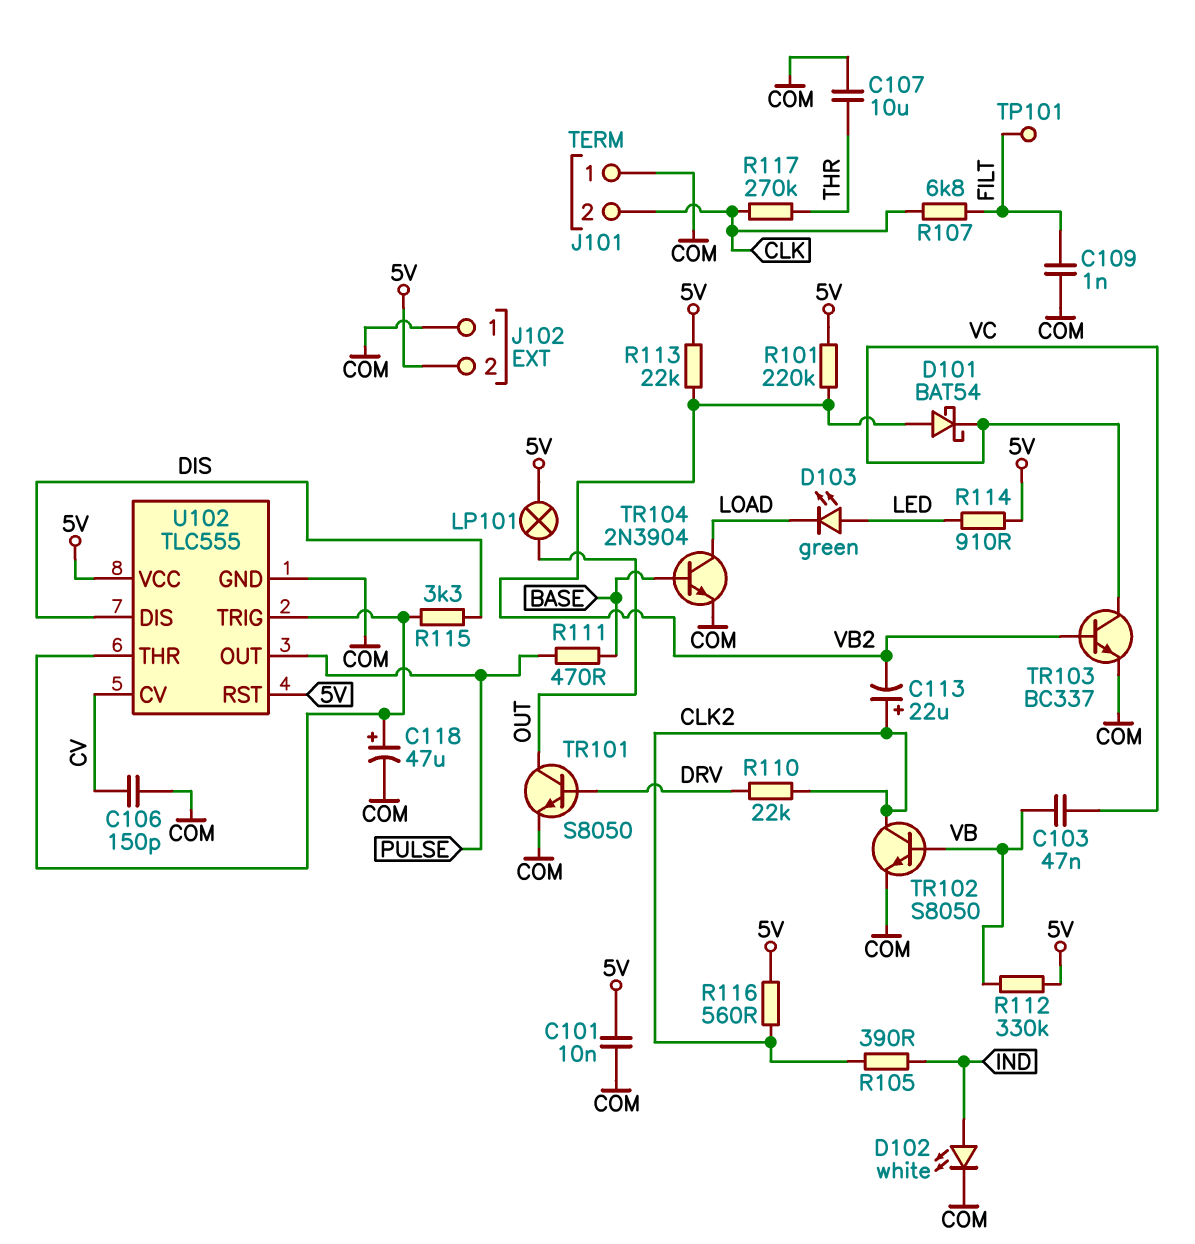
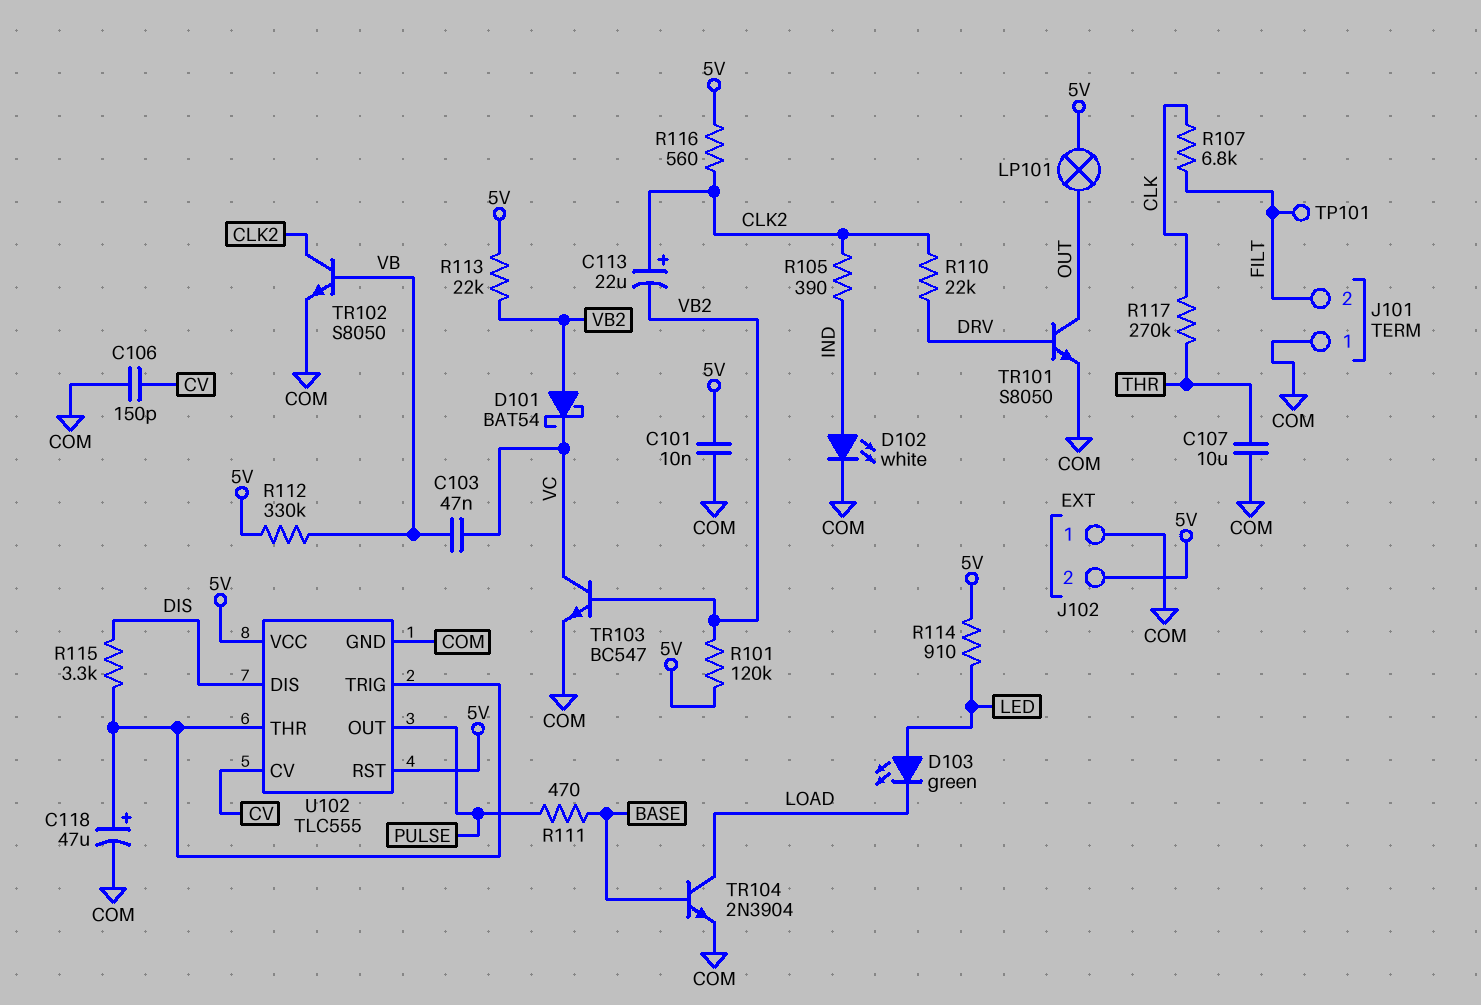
C109: 1nF (COM, FILT) -> none
J101 pin 2: CLK -> FILT
R101: 220k (5V, VB2) -> 120k (5V, VB2)
TR103: NPN BC337 (B VB2, C VC, E COM) -> NPN BC547 (B VB2, C VC, E COM)

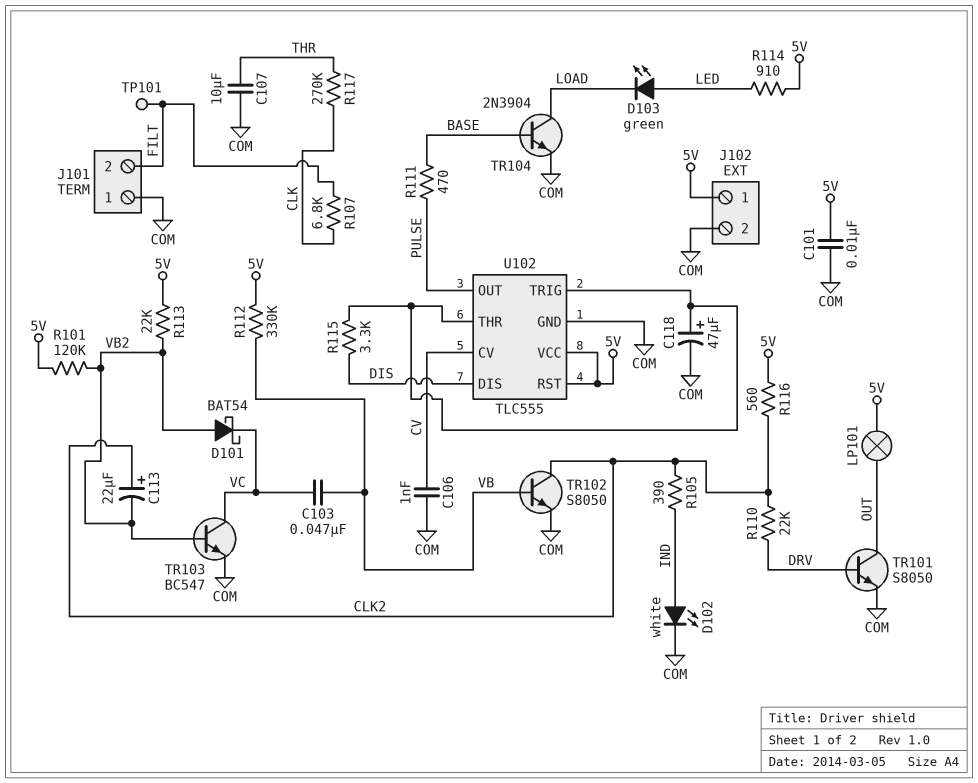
C106: 150pF (COM, CV) -> 1nF (COM, CV)
J102 pin 1: COM -> 5V
J102 pin 2: 5V -> COM

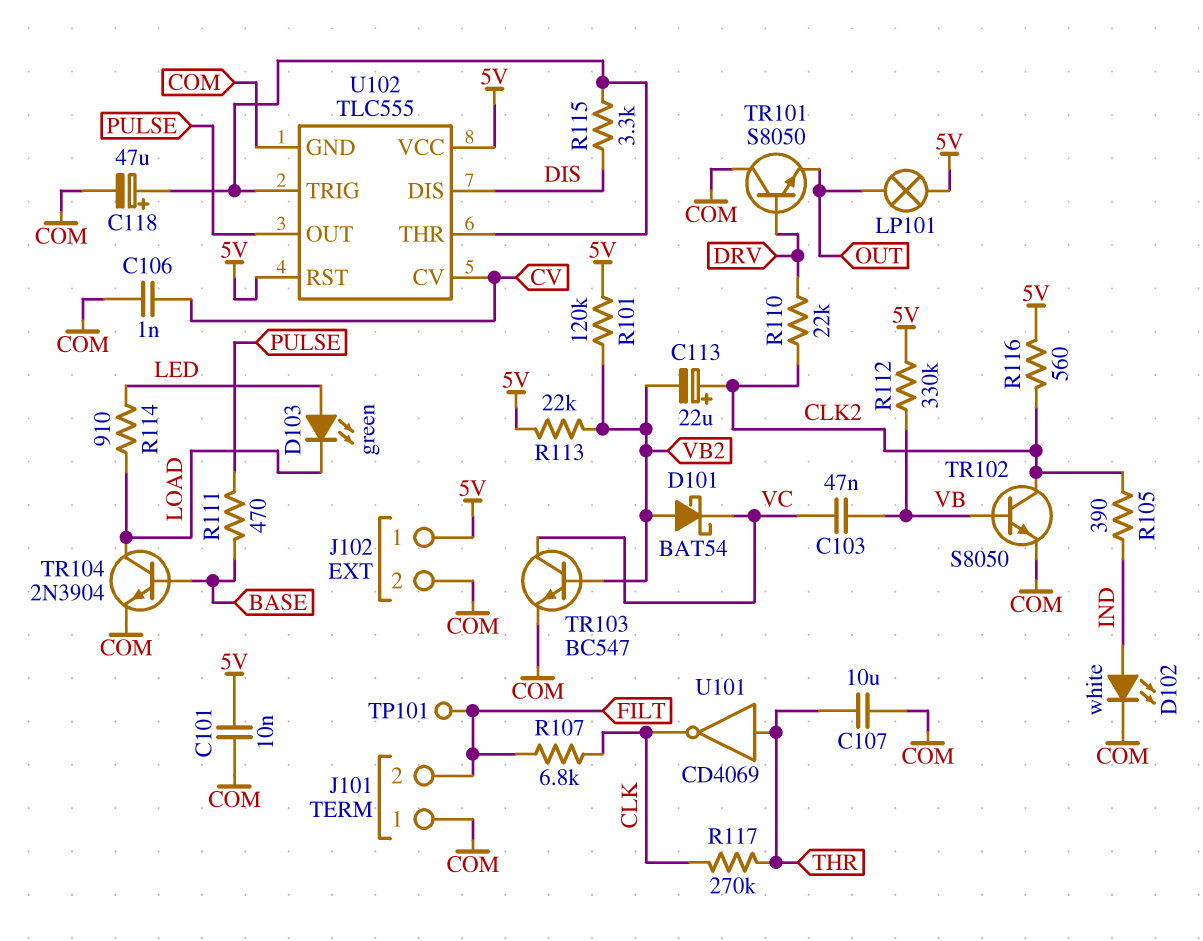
R114: 910 (5V, LED) -> 910 (LED, LOAD)
TR101: NPN S8050 (B DRV, C OUT, E COM) -> NPN S8050 (B DRV, C COM, E OUT)
U101: none -> NOT CD4069 (in THR, out CLK)

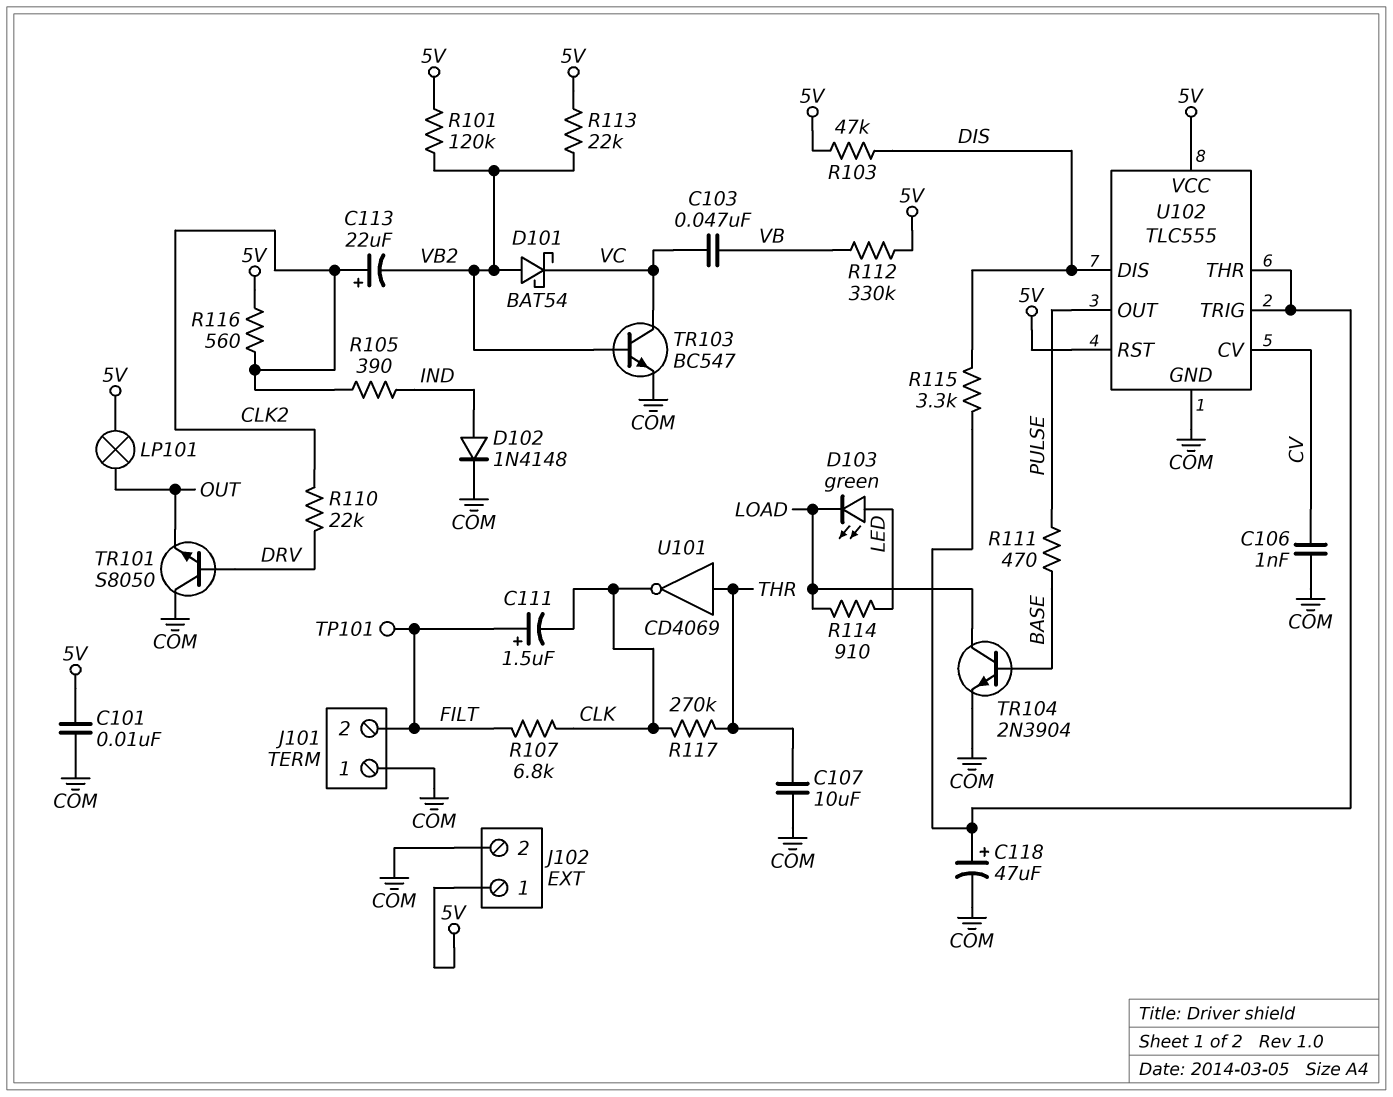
C111: none -> 1.5uF (plus FILT, minus CLK)
D102: LED white (A IND, K COM) -> diode 1N4148 (A IND, K COM)
R103: none -> 47k (5V, DIS)
TR102: NPN S8050 (B VB, C CLK2, E COM) -> none

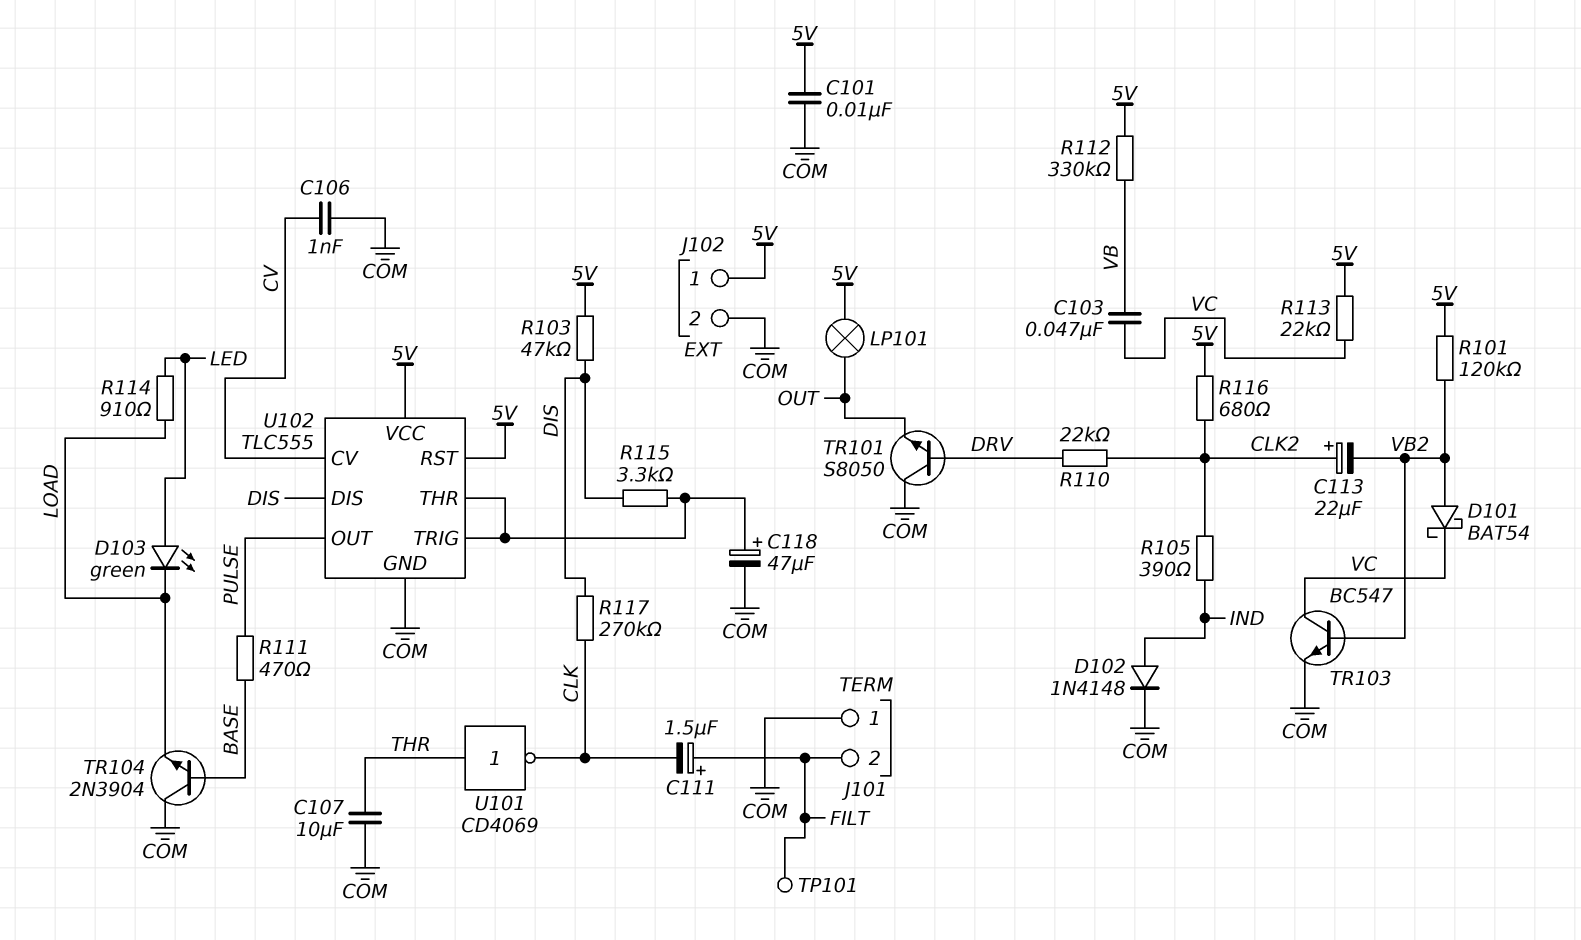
R107: 6.8k (CLK, FILT) -> none
R113: 22k (5V, VB2) -> 22k (5V, VC)
R116: 560 (5V, CLK2) -> 680 (5V, CLK2)
R117: 270k (CLK, THR) -> 270k (CLK, DIS)
TR104: NPN 2N3904 (B BASE, C LOAD, E COM) -> NPN 2N3904 (B BASE, C COM, E LOAD)

